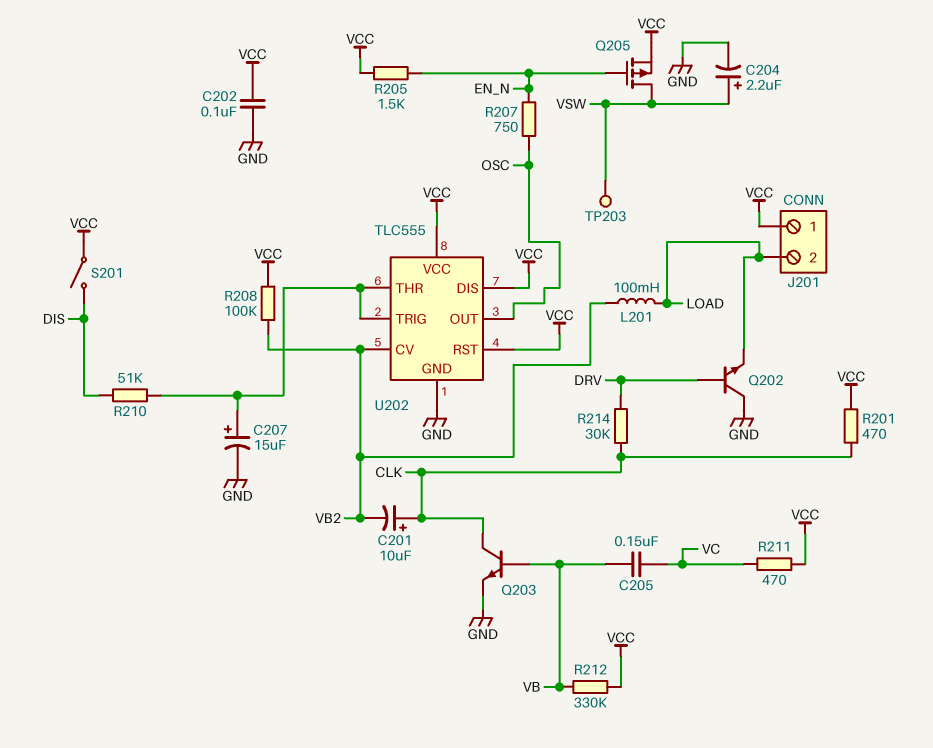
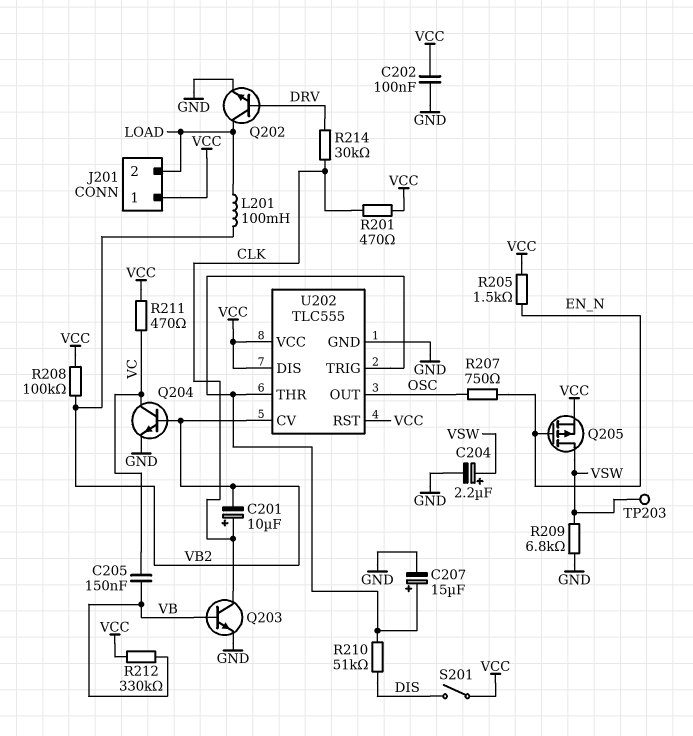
Q202: NPN (B DRV, C GND, E LOAD) -> NPN (B DRV, C LOAD, E GND)
Q204: none -> NPN (B VB2, C VC, E GND)
R209: none -> 6.8k (GND, VSW)

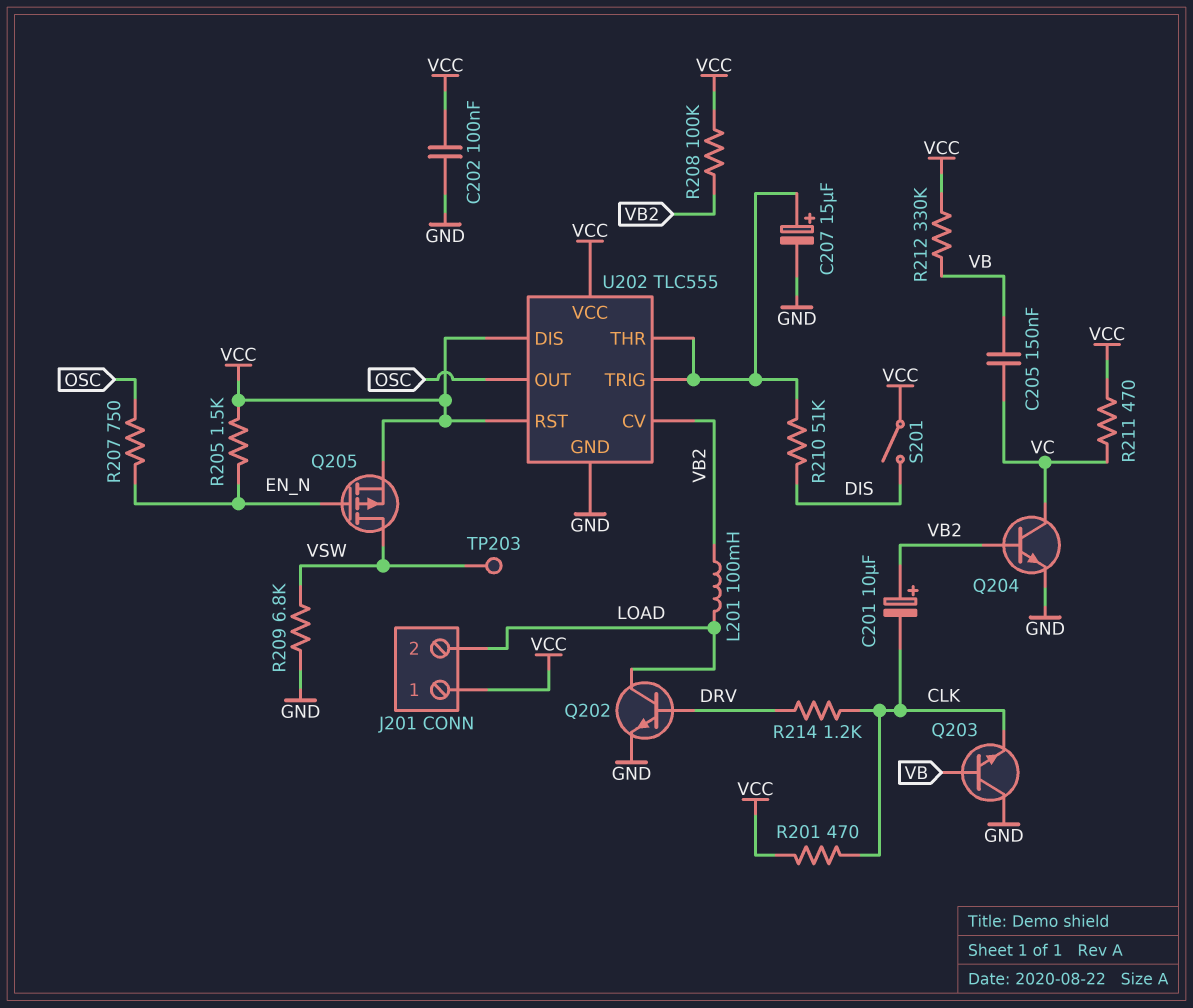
C201: 10uF (plus CLK, minus VB2) -> 10uF (plus VB2, minus CLK)
C204: 2.2uF (plus VSW, minus GND) -> none
Q203: NPN (B VB, C CLK, E GND) -> NPN (B VB, C GND, E CLK)
R214: 30k (CLK, DRV) -> 1.2k (CLK, DRV)

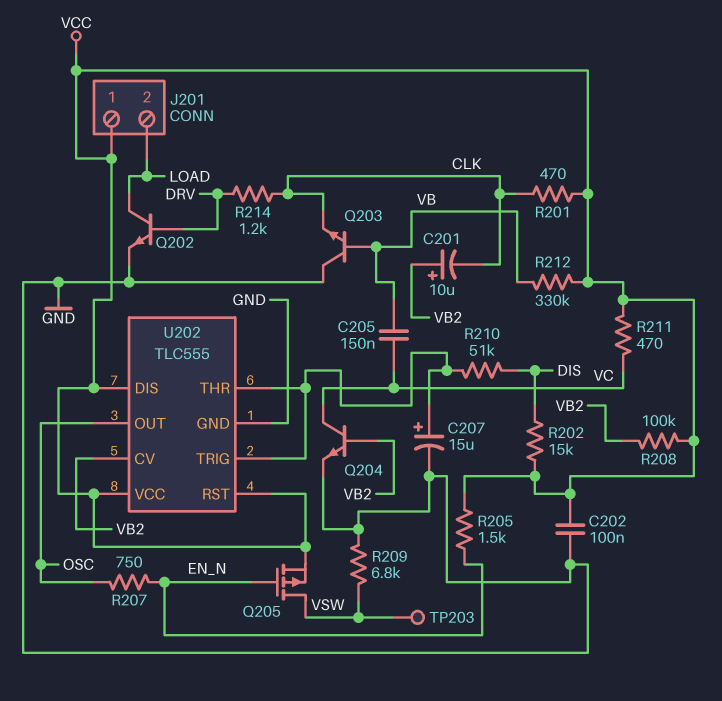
L201: 100mH (LOAD, VB2) -> none
R202: none -> 15k (DIS, VCC)
S201: switch (DIS, VCC) -> none

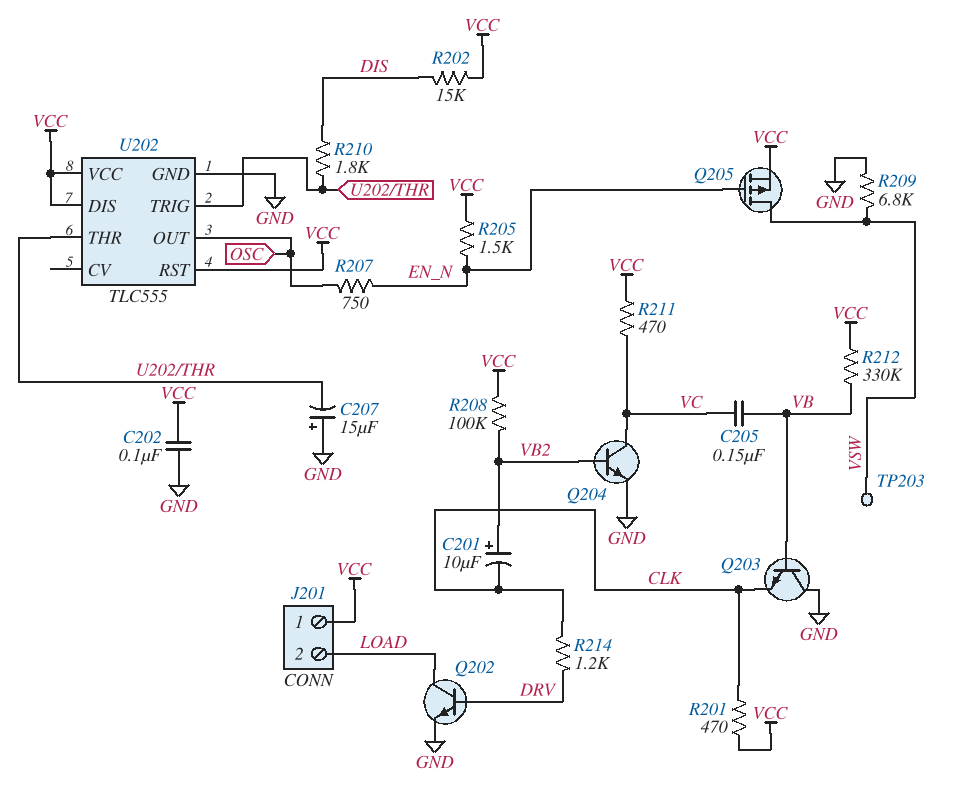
C207: 15uF (plus U202/THR, minus GND) -> 15uF (plus GND, minus U202/THR)
R210: 51k (DIS, U202/THR) -> 1.8k (DIS, U202/THR)
U202 pin CV: VB2 -> none

